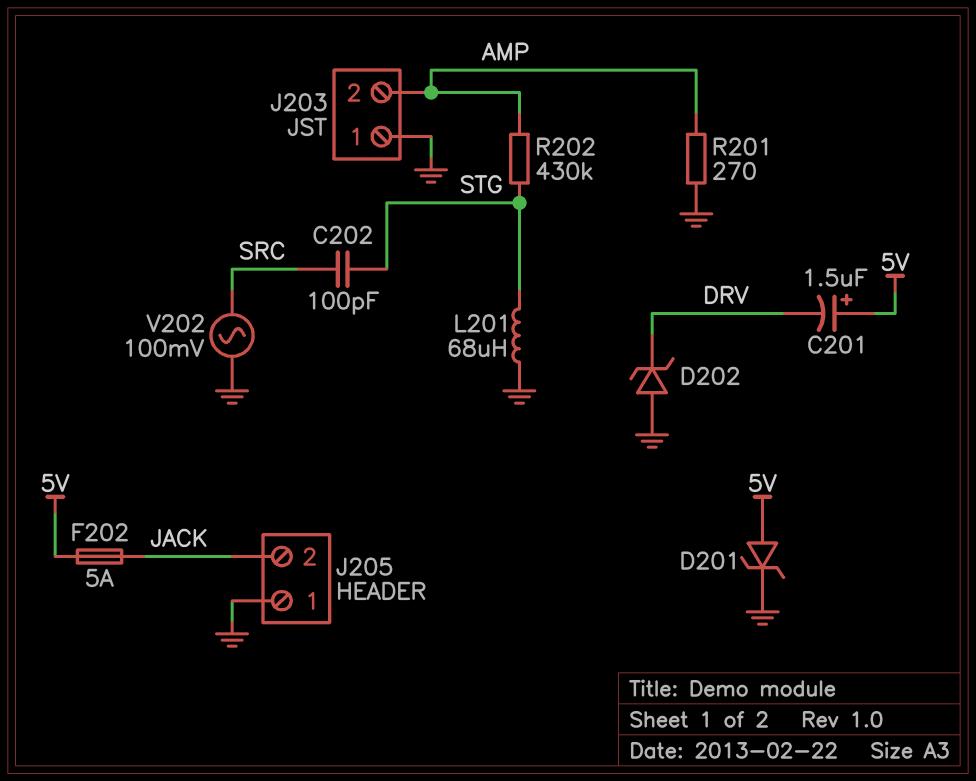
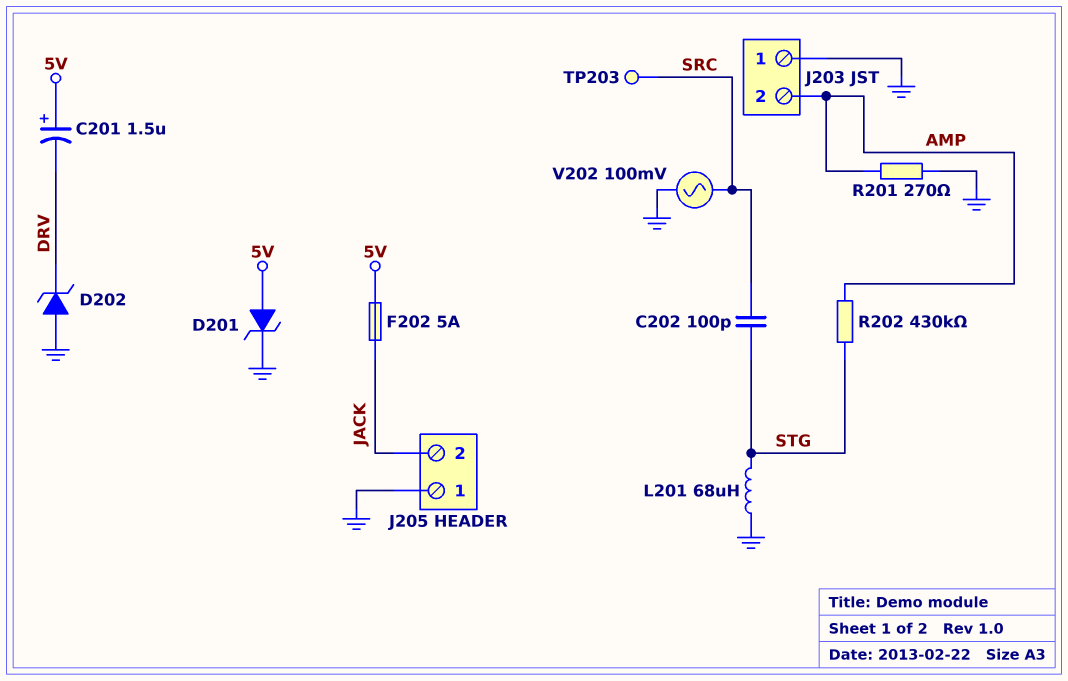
TP203: none -> test point (SRC)

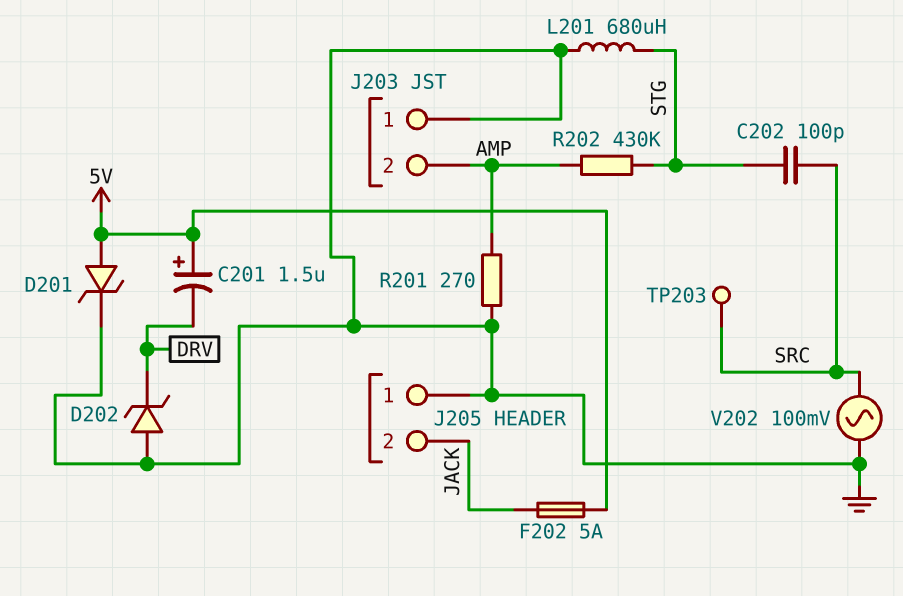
L201: 68uH (GND, STG) -> 680uH (GND, STG)

